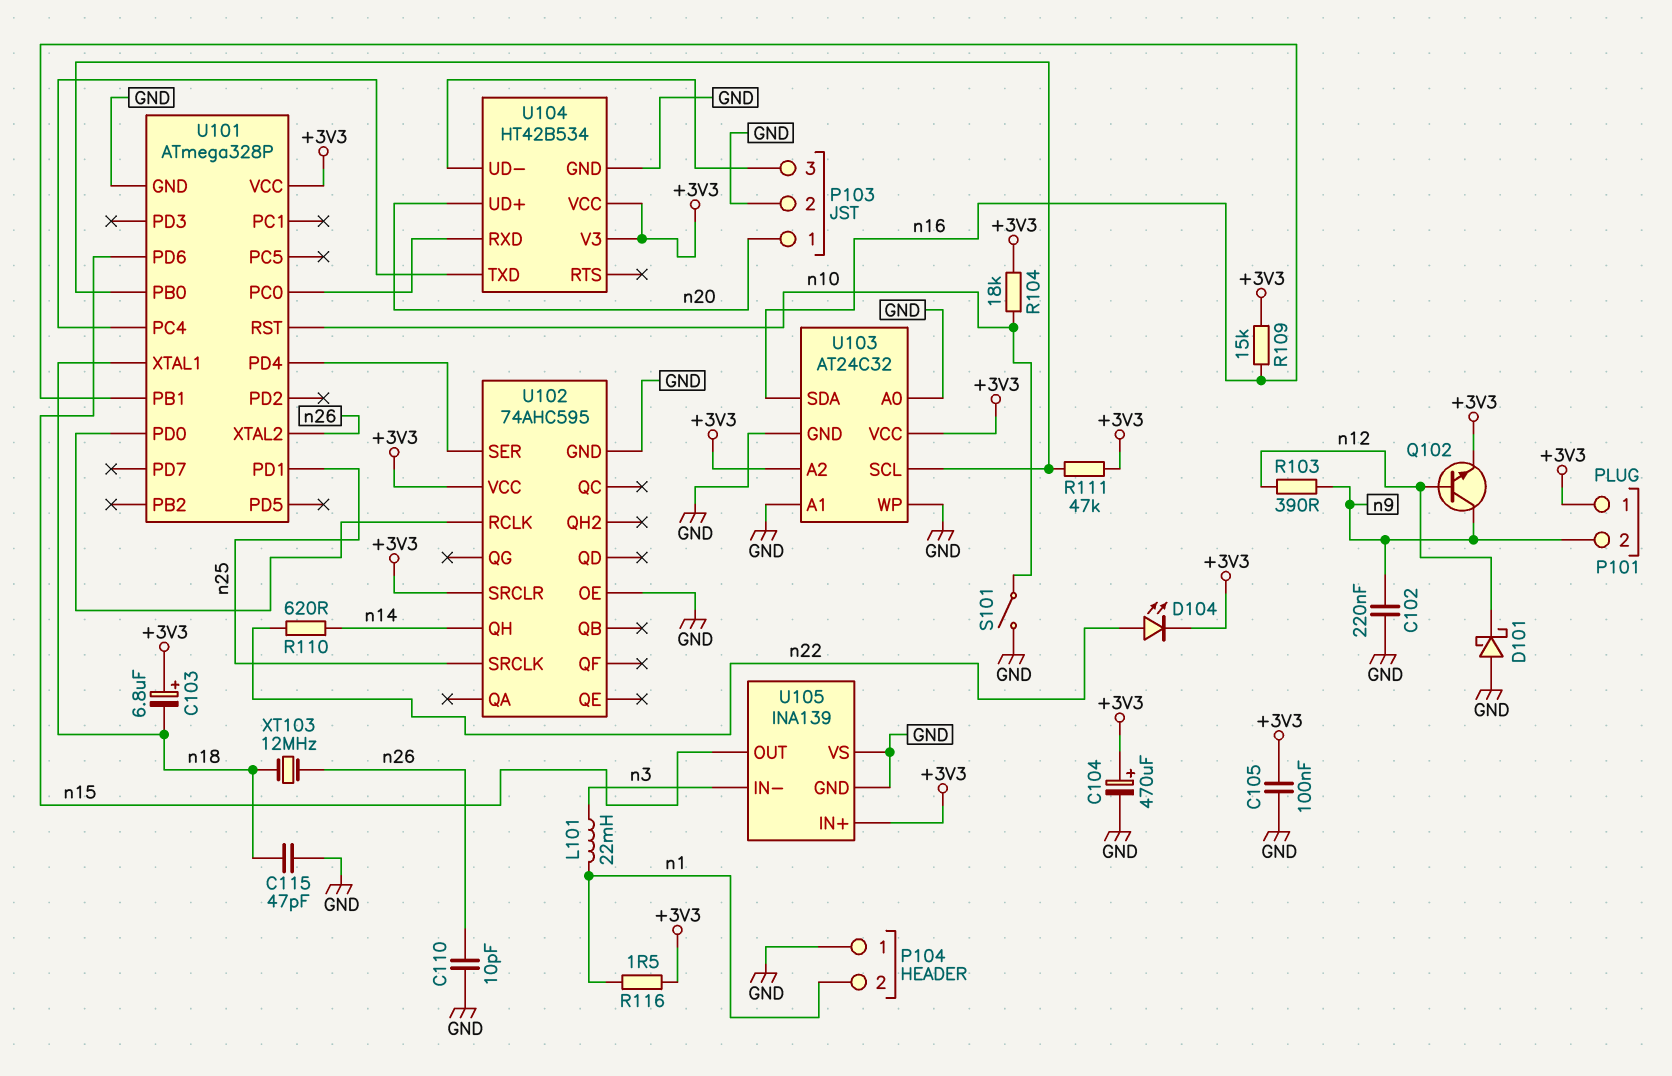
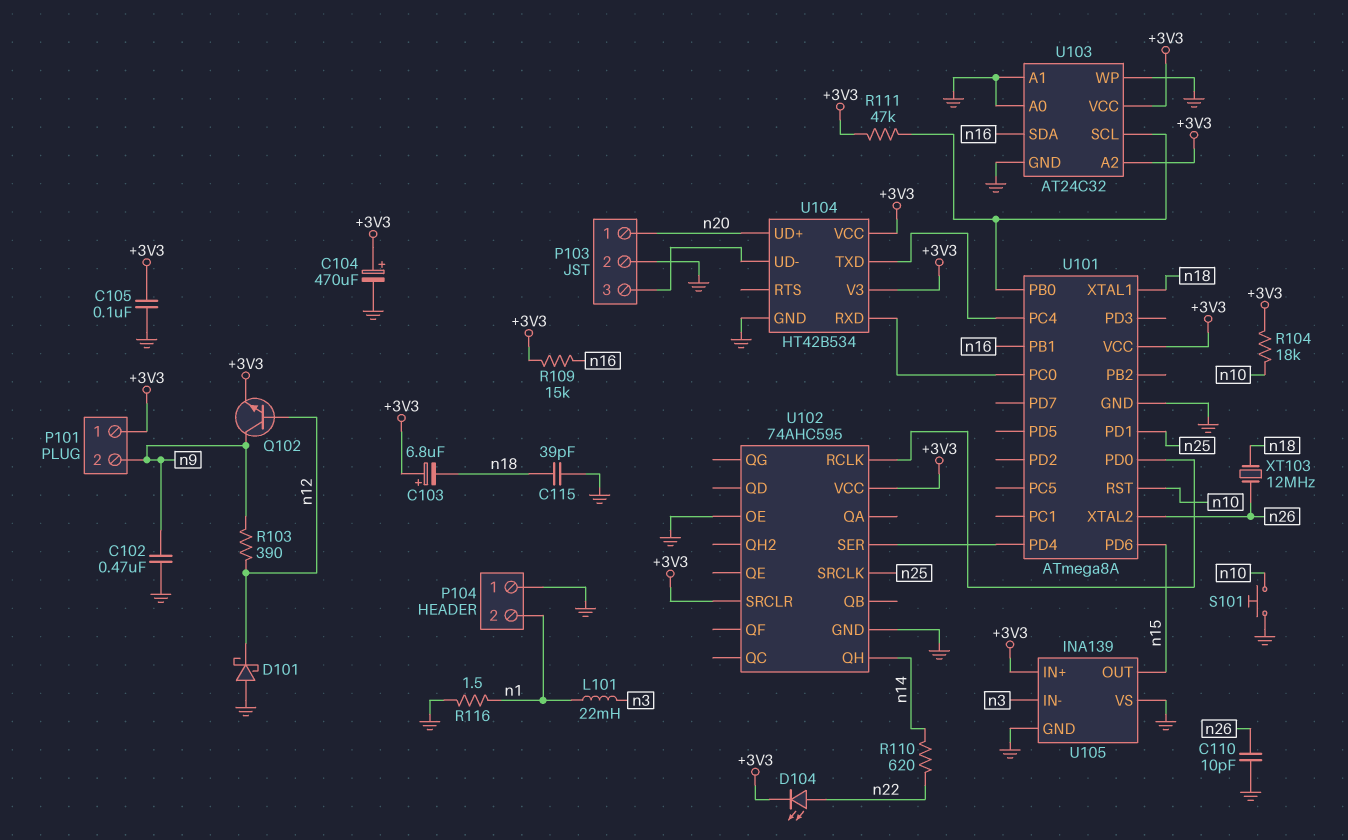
C102: 220nF (GND, n9) -> 470nF (GND, n9)
C115: 47pF (GND, n18) -> 39pF (GND, n18)
R116: 1.5 (+3V3, n1) -> 1.5 (GND, n1)
S101: switch (GND, n10) -> button (GND, n10)
U101: ATmega328P -> ATmega8A

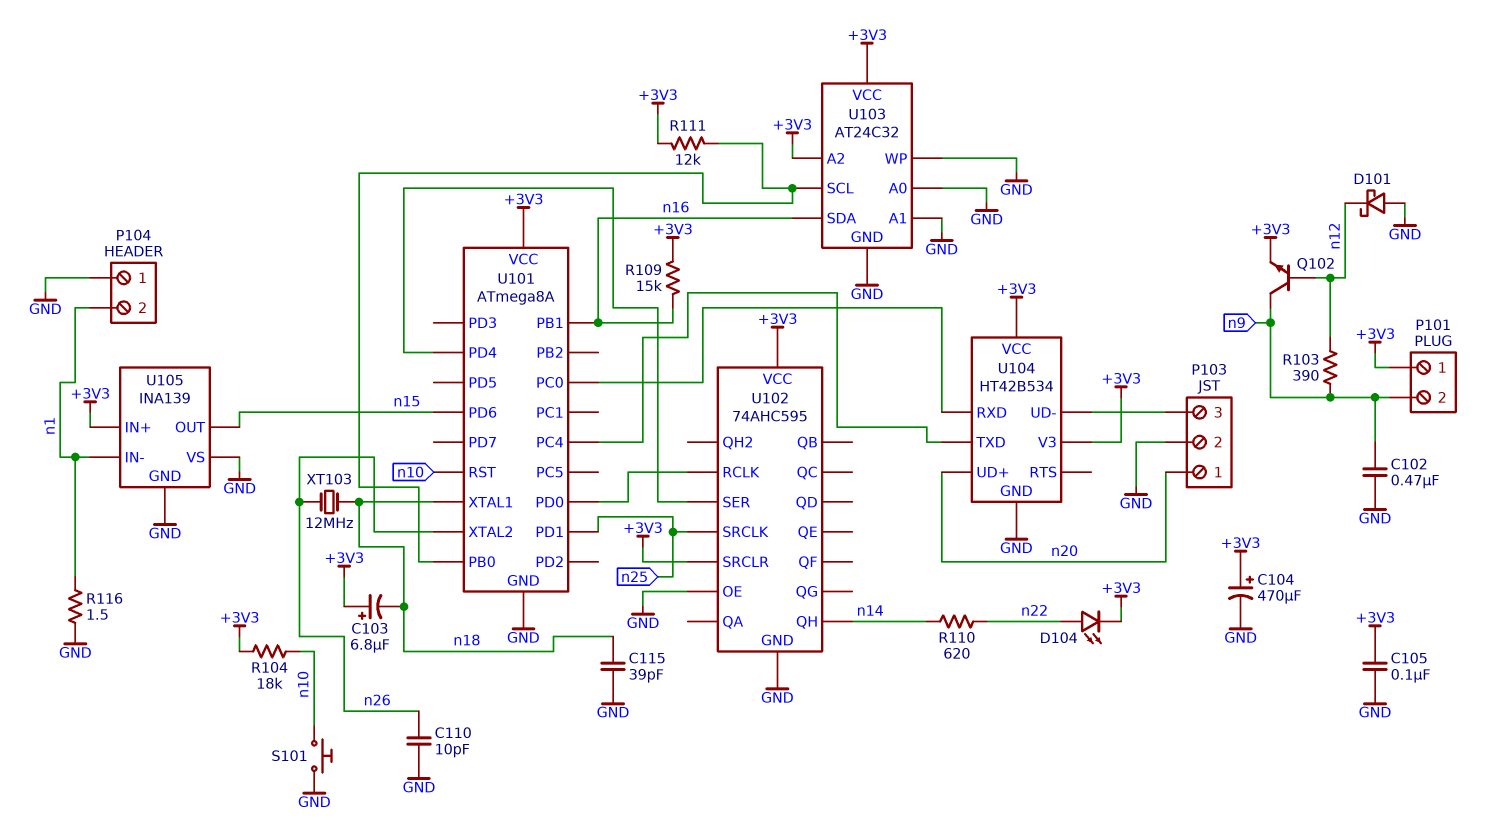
L101: 22mH (n1, n3) -> none
R111: 47k (+3V3, U101/PB0) -> 12k (+3V3, U101/PB0)
U105 pin IN-: n3 -> n1

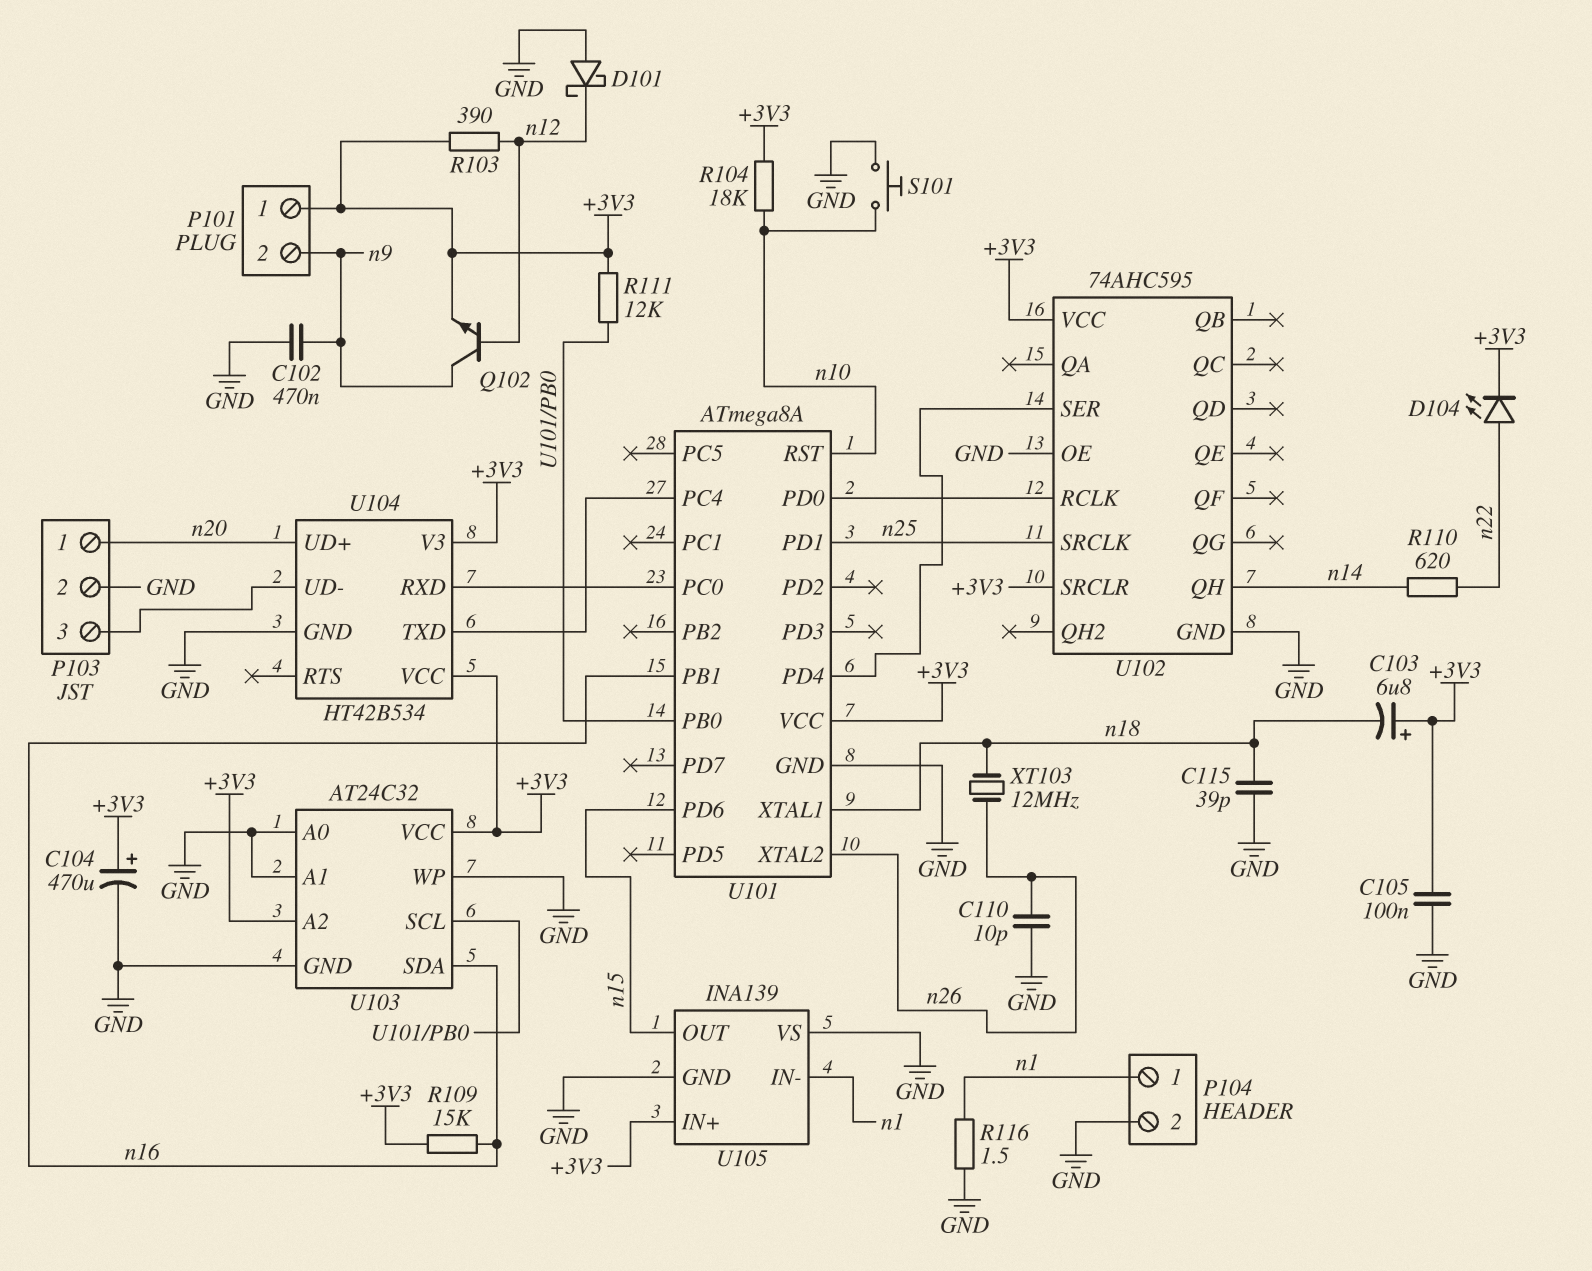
P104 pin 1: GND -> n1
P104 pin 2: n1 -> GND
R103: 390 (n9, n12) -> 390 (+3V3, n12)

